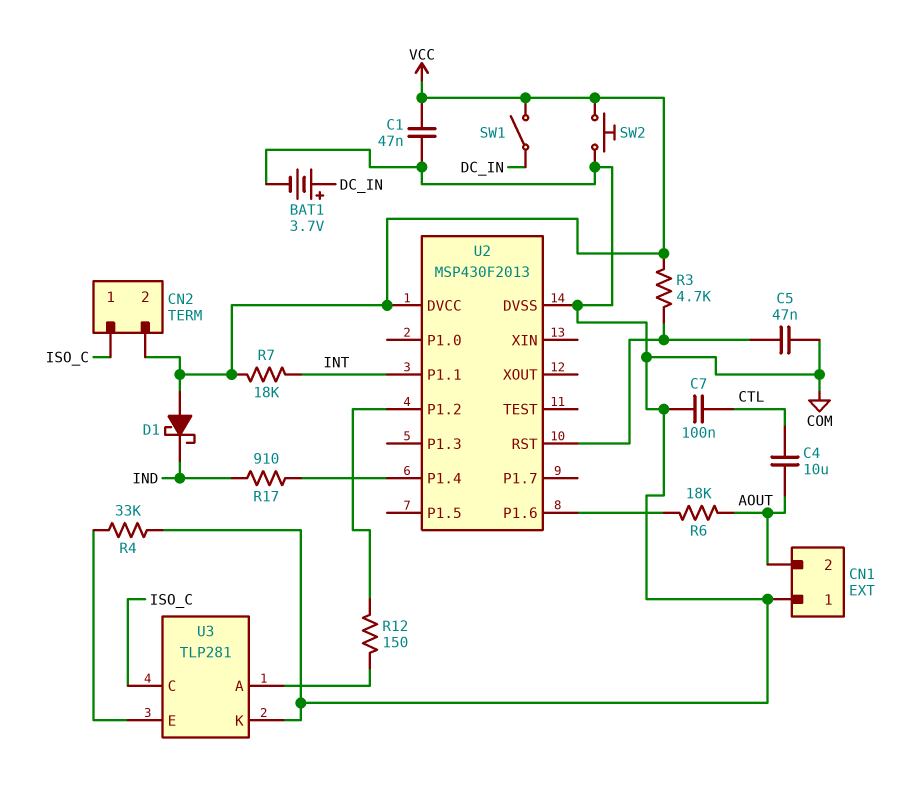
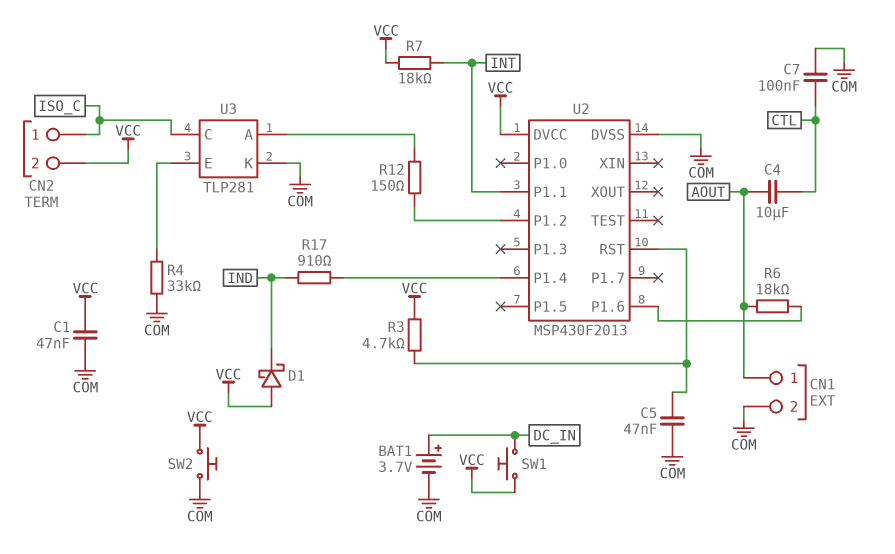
CN1 pin 1: COM -> AOUT
CN1 pin 2: AOUT -> COM
SW1: switch (DC_IN, VCC) -> button (DC_IN, VCC)

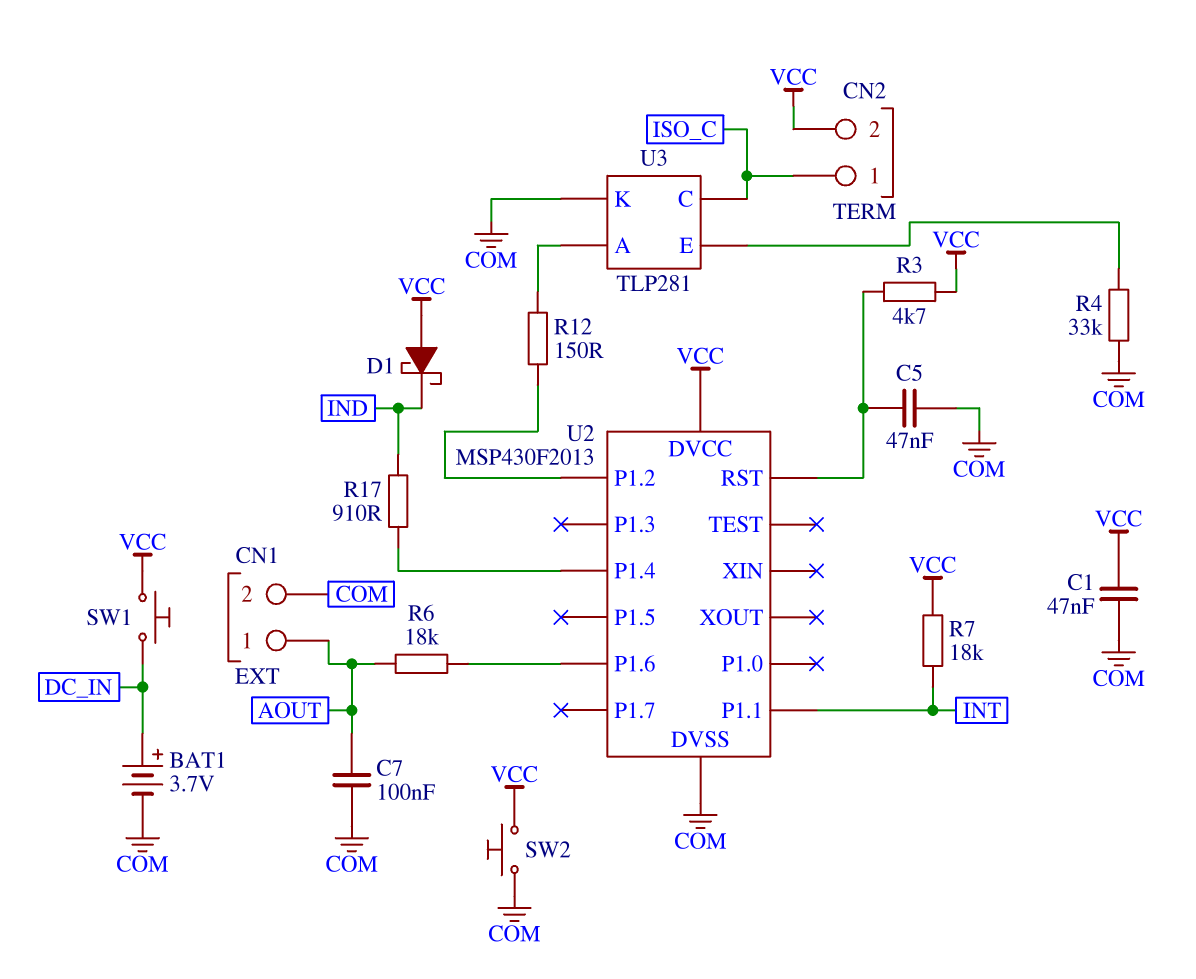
C4: 10uF (AOUT, CTL) -> none
C7: 100nF (COM, CTL) -> 100nF (AOUT, COM)

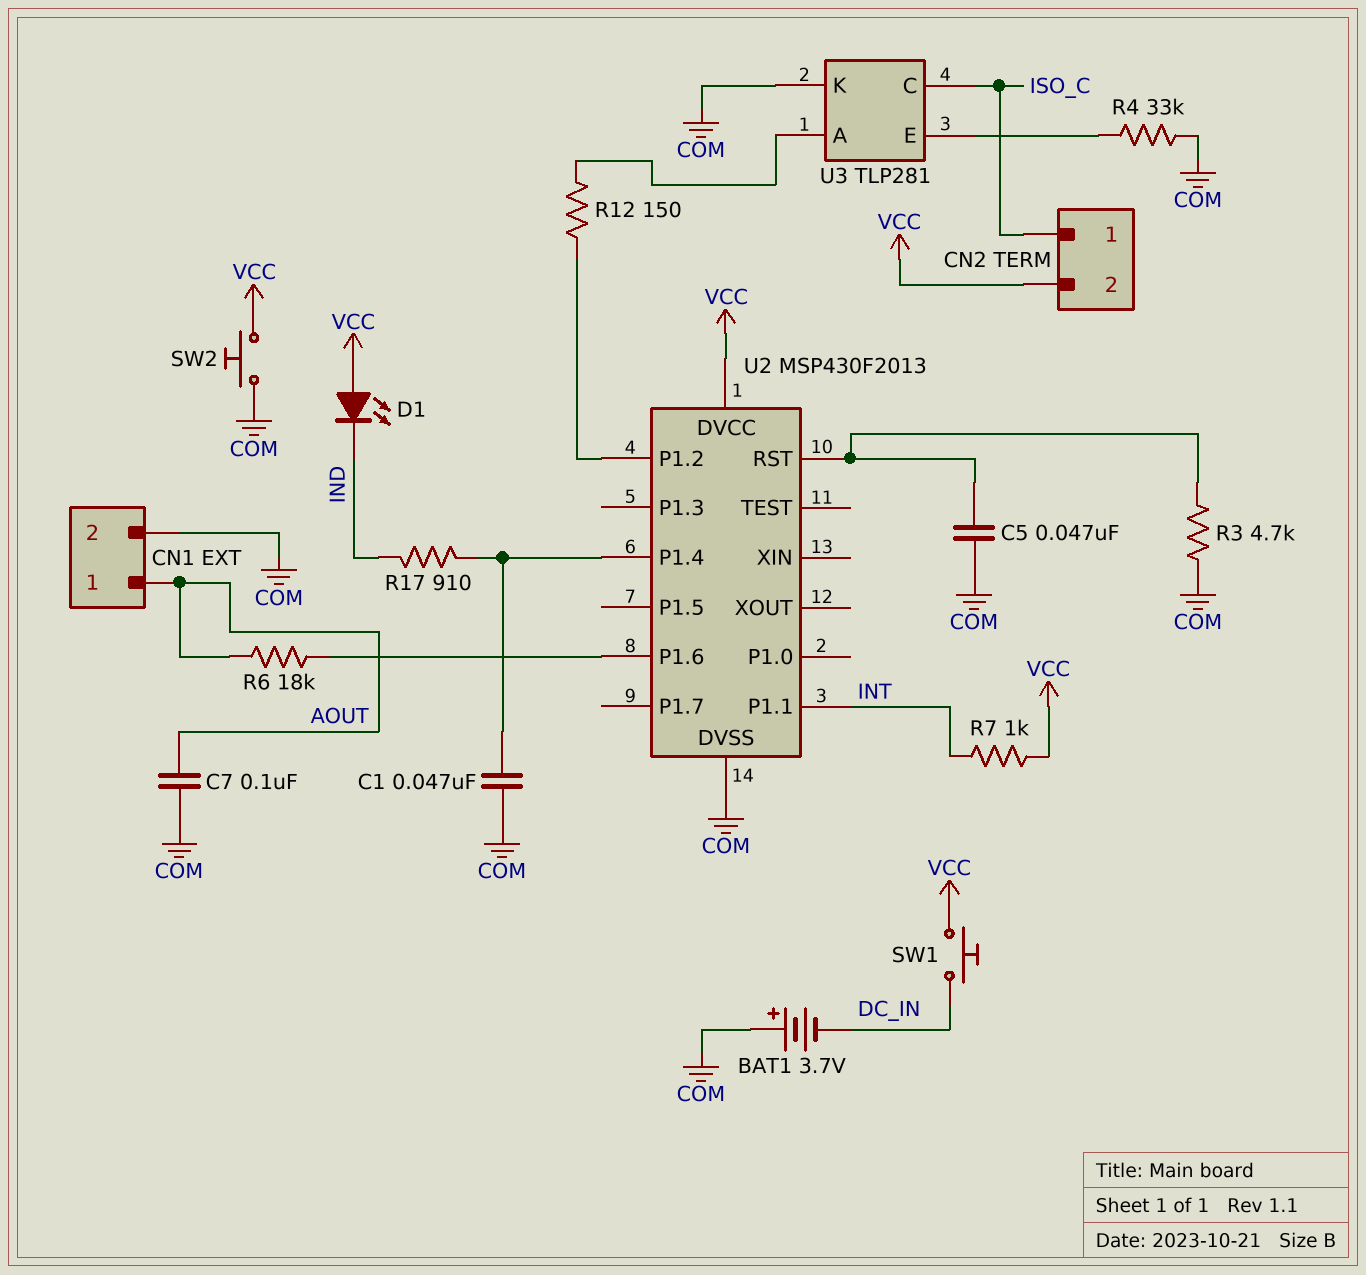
BAT1: 3.7V (plus DC_IN, minus COM) -> 3.7V (plus COM, minus DC_IN)
C1: 47nF (COM, VCC) -> 47nF (COM, U2/P1.4)
D1: schottky (A VCC, K IND) -> LED (A VCC, K IND)
R3: 4.7k (U2/RST, VCC) -> 4.7k (COM, U2/RST)
R7: 18k (INT, VCC) -> 1k (INT, VCC)

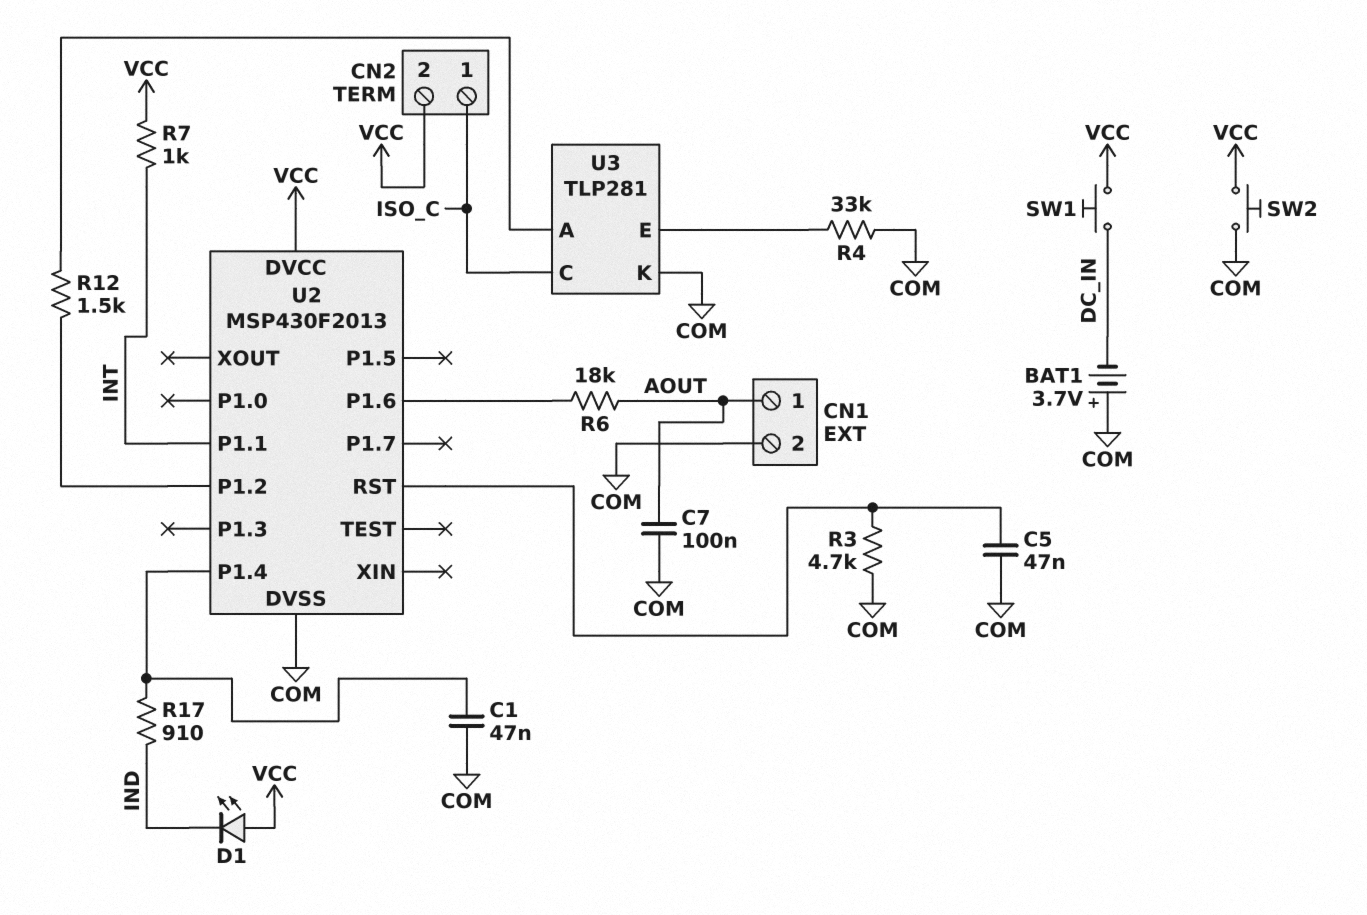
R12: 150 (U2/P1.2, U3/A) -> 1.5k (U2/P1.2, U3/A)

